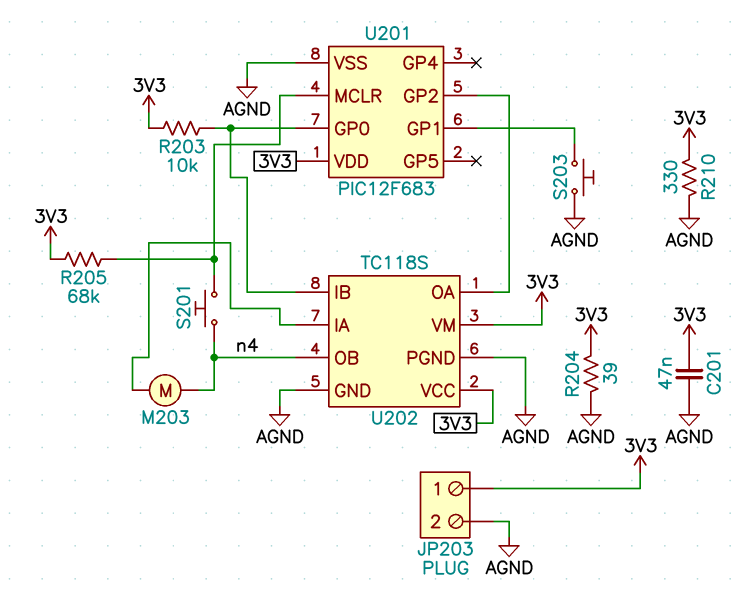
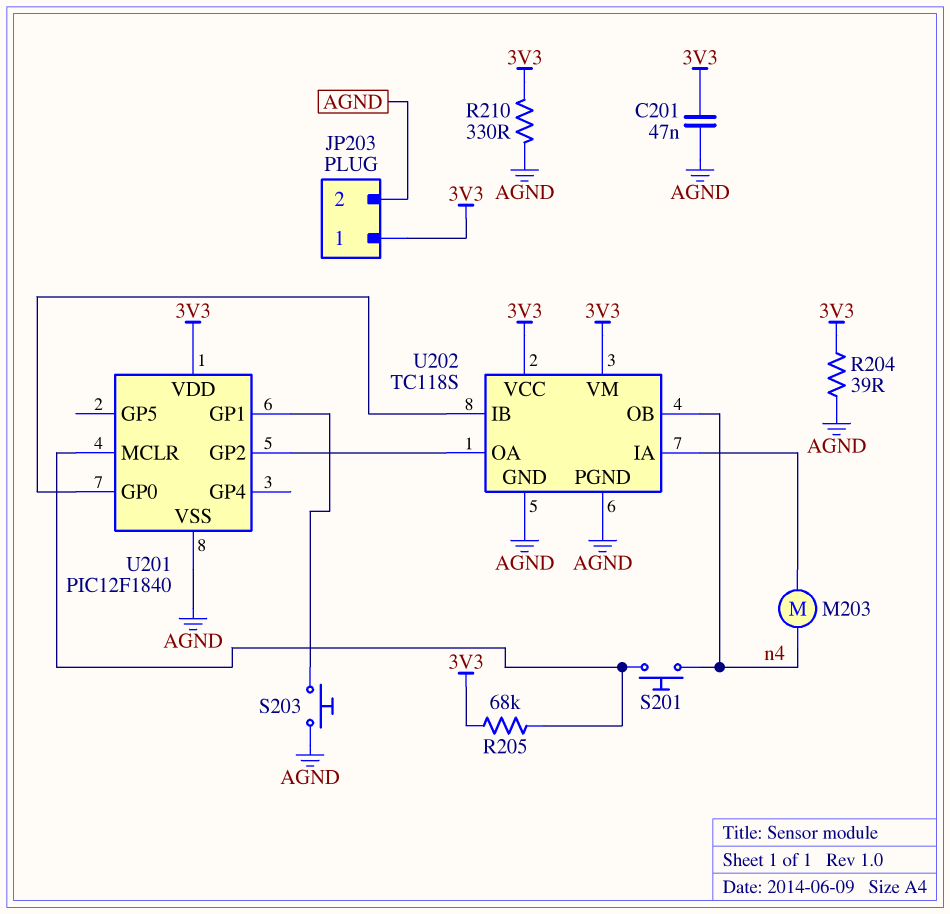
R203: 10k (3V3, U201/GP0) -> none
U201: PIC12F683 -> PIC12F1840

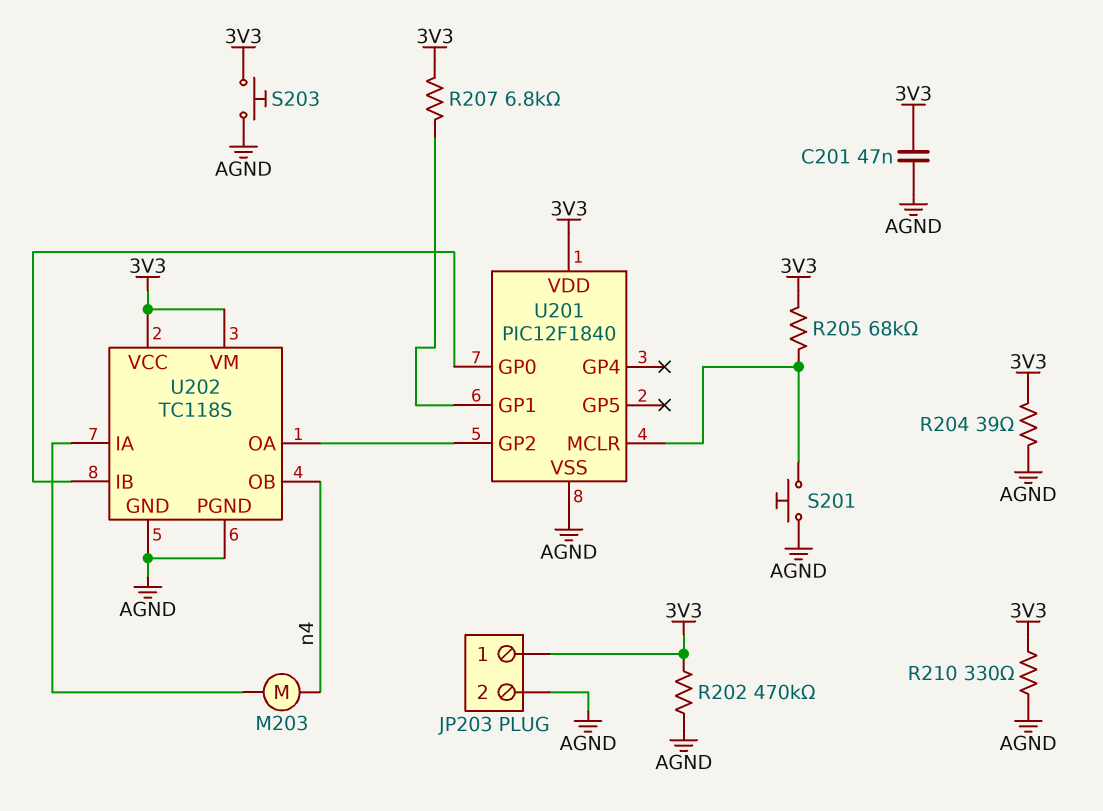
R202: none -> 470k (3V3, AGND)
R207: none -> 6.8k (3V3, U201/GP1)
S201: button (U201/MCLR, n4) -> button (AGND, U201/MCLR)
S203: button (AGND, U201/GP1) -> button (3V3, AGND)

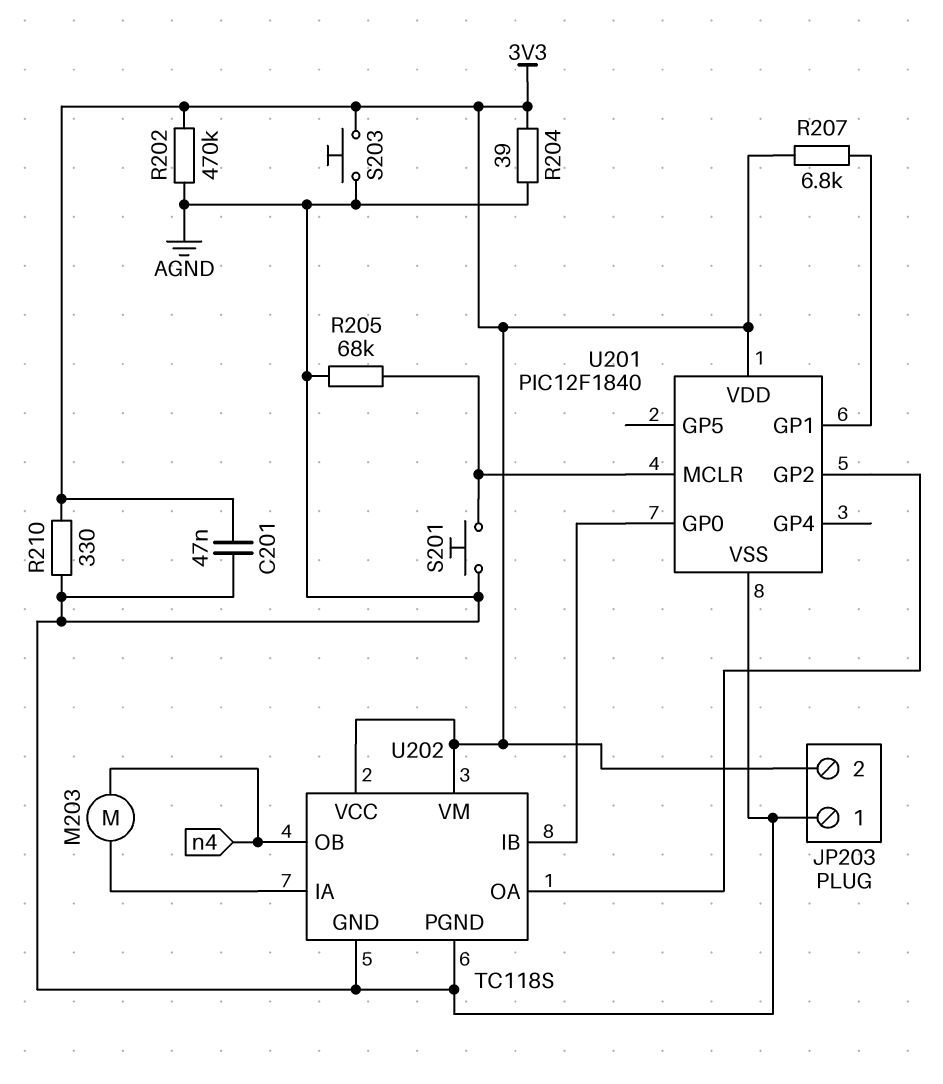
JP203 pin 1: 3V3 -> AGND
JP203 pin 2: AGND -> 3V3
R205: 68k (3V3, U201/MCLR) -> 68k (AGND, U201/MCLR)

